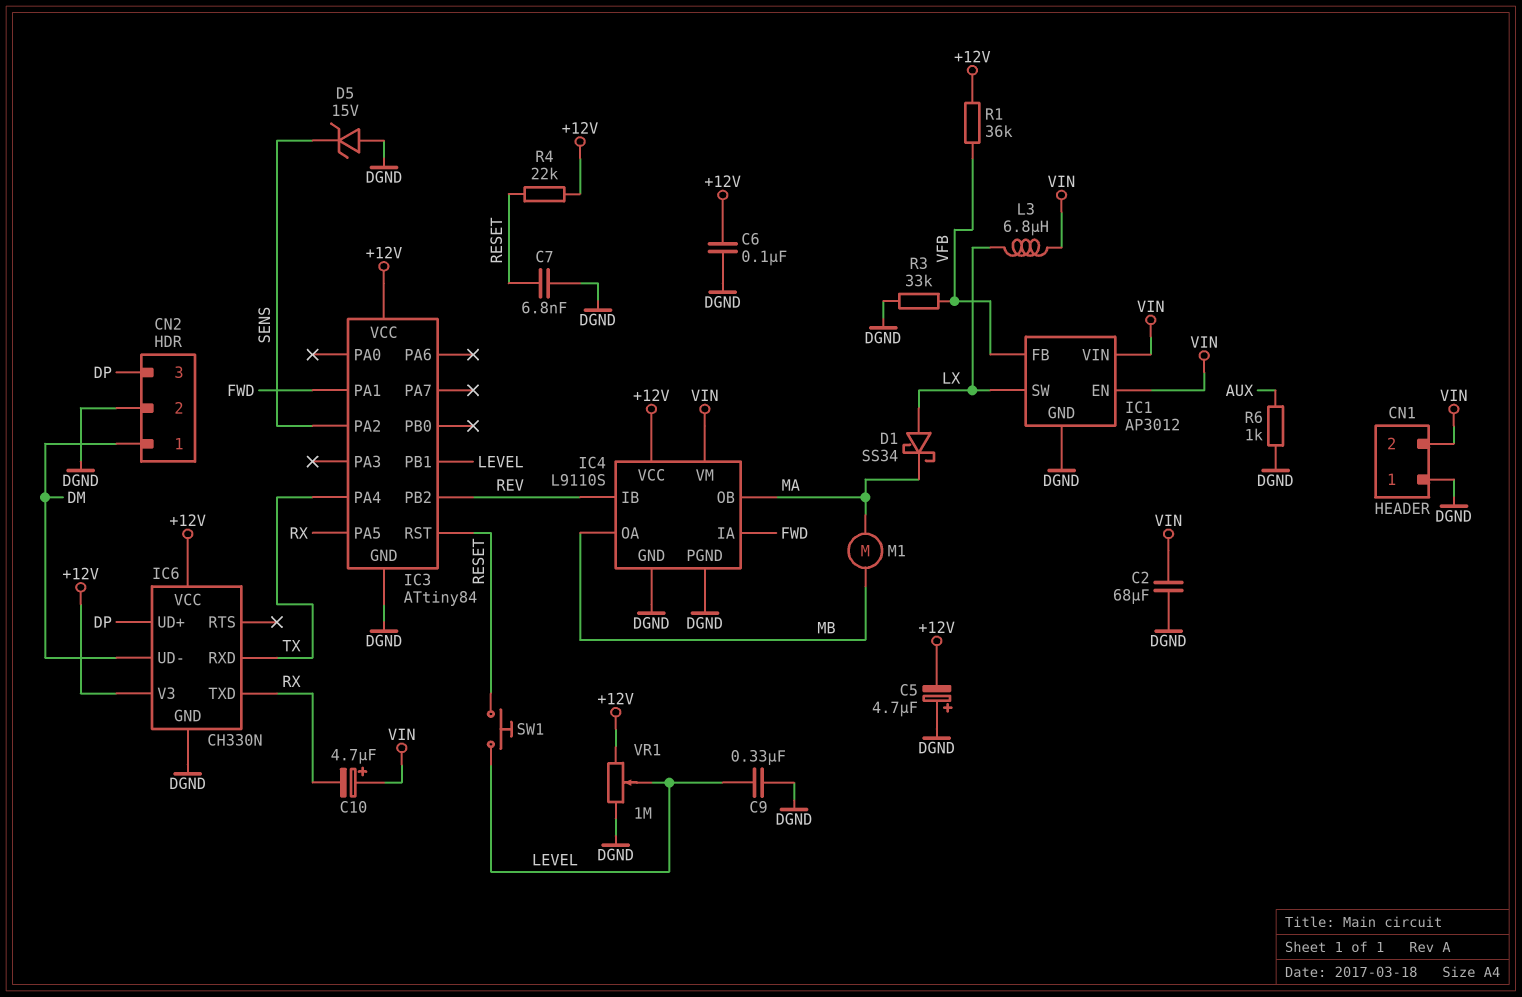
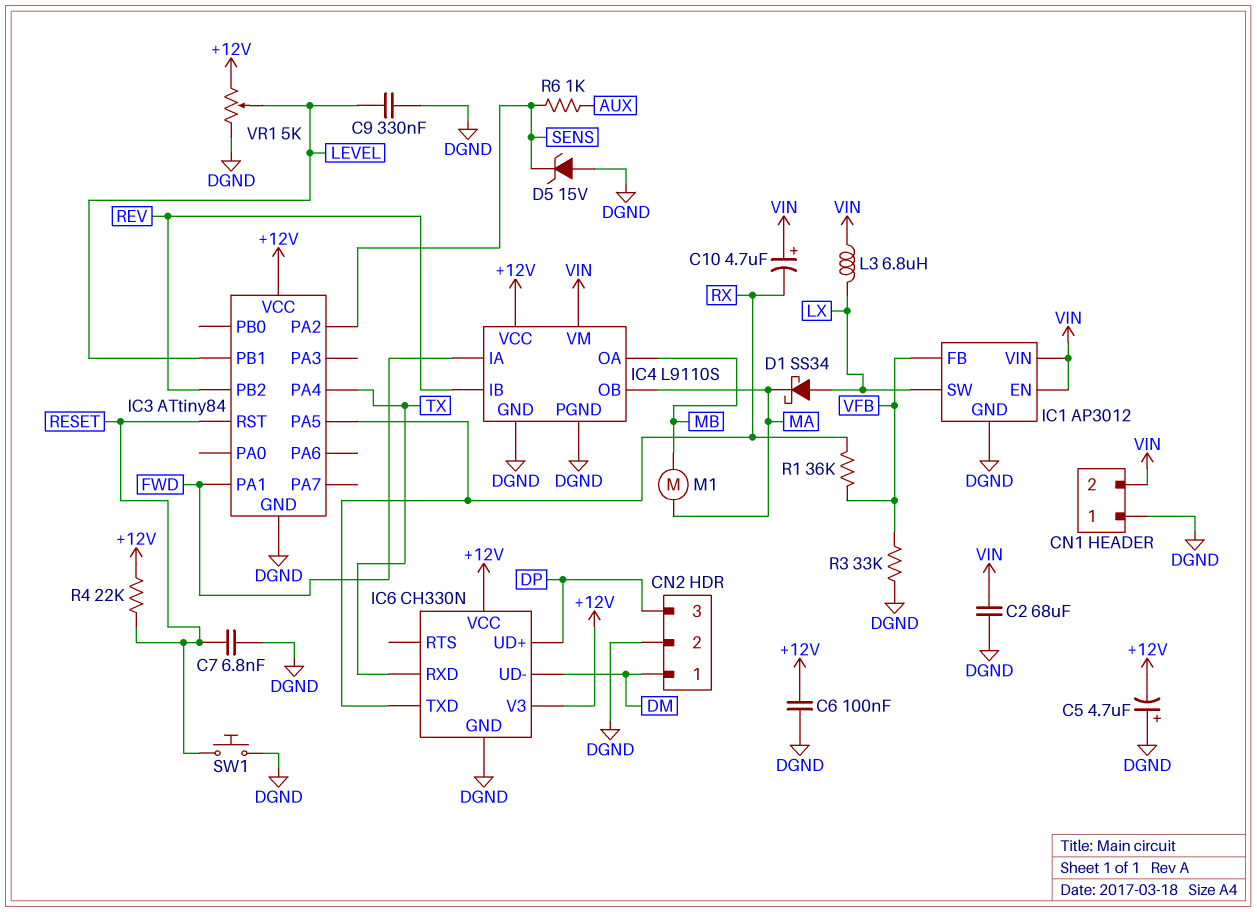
R1: 36k (+12V, VFB) -> 36k (RX, VFB)
R6: 1k (AUX, DGND) -> 1k (AUX, SENS)
SW1: button (LEVEL, RESET) -> button (DGND, RESET)
VR1: 1M (+12V, DGND, wiper LEVEL) -> 5k (+12V, DGND, wiper LEVEL)

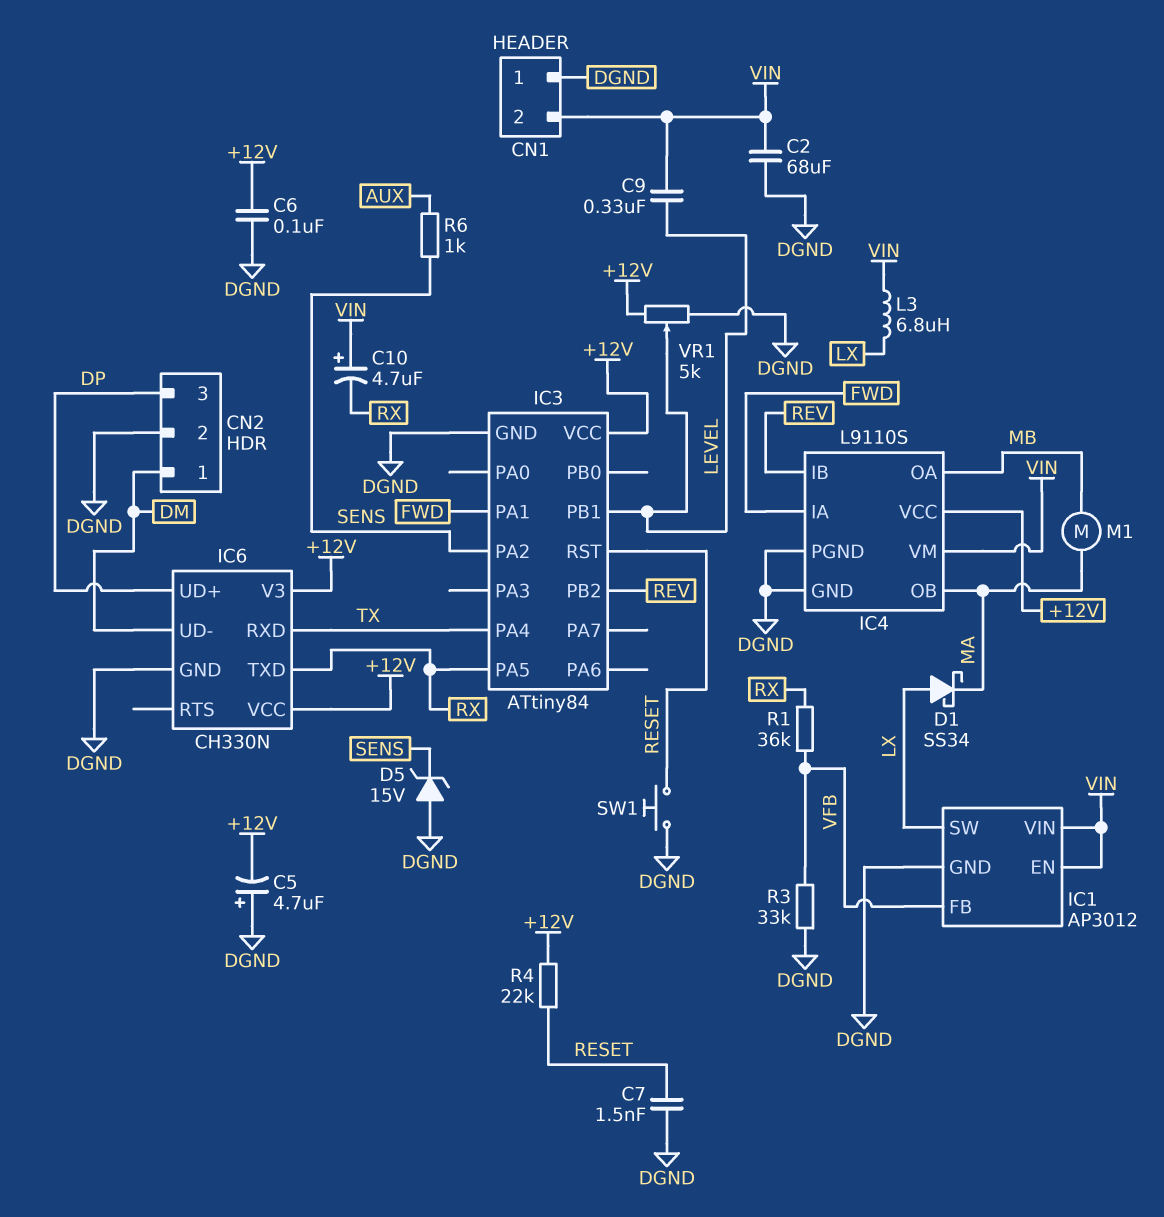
C7: 6.8nF (DGND, RESET) -> 1.5nF (DGND, RESET)
C9: 330nF (DGND, LEVEL) -> 330nF (LEVEL, VIN)

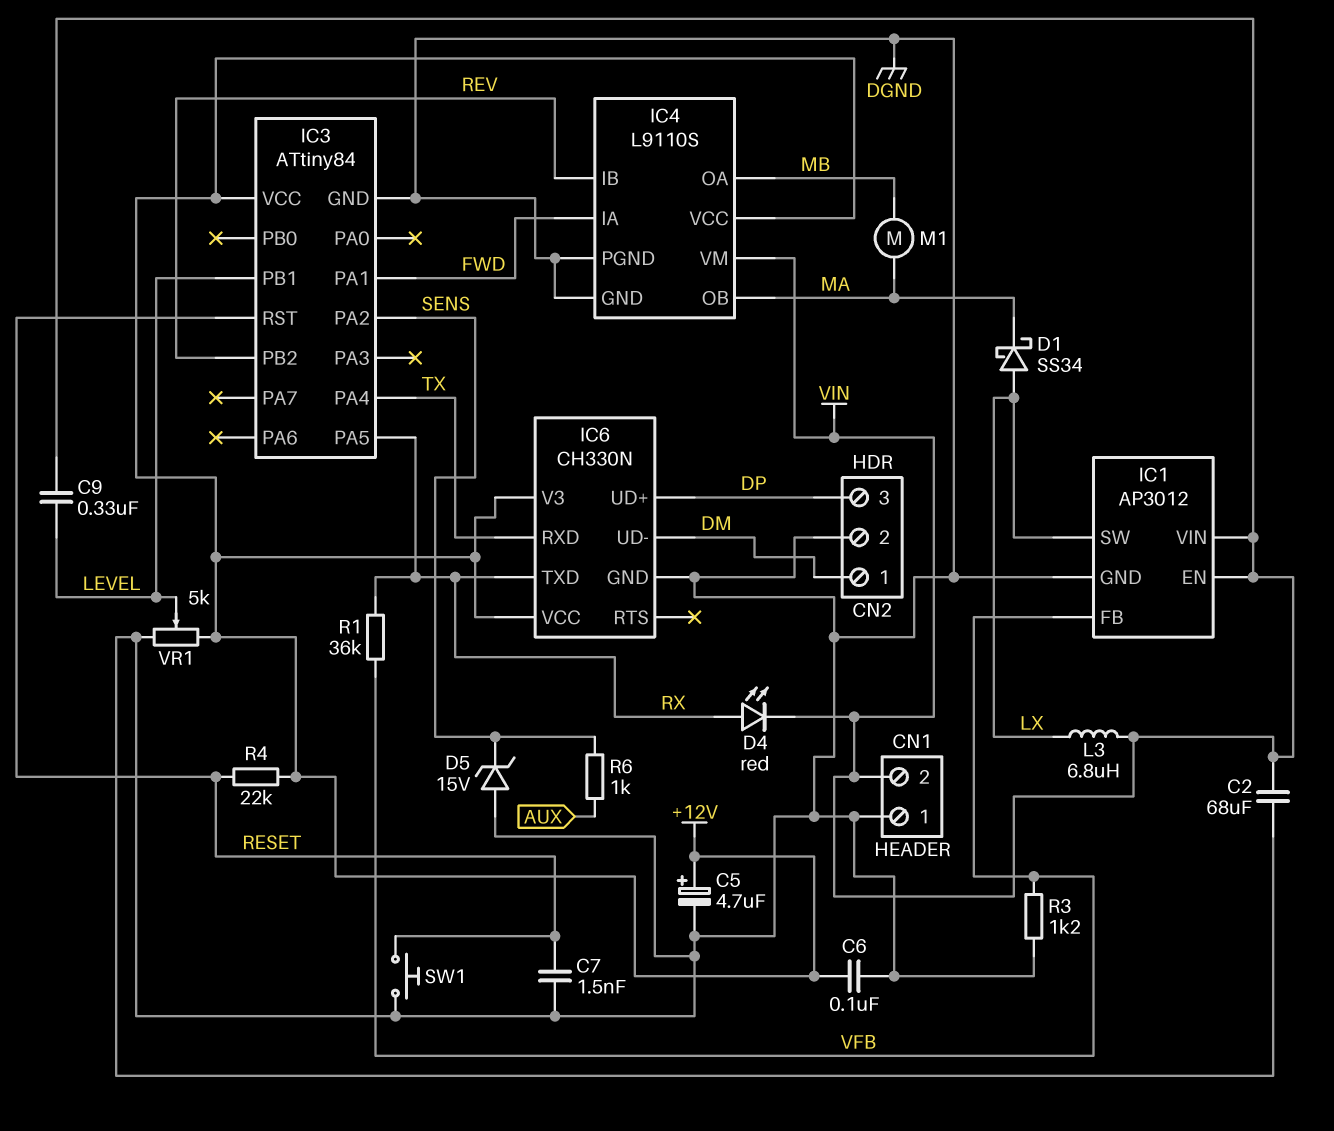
C5: 4.7uF (plus DGND, minus +12V) -> 4.7uF (plus +12V, minus DGND)
C10: 4.7uF (plus VIN, minus RX) -> none
D4: none -> LED red (A RX, K VIN)
R3: 33k (DGND, VFB) -> 1.2k (DGND, VFB)

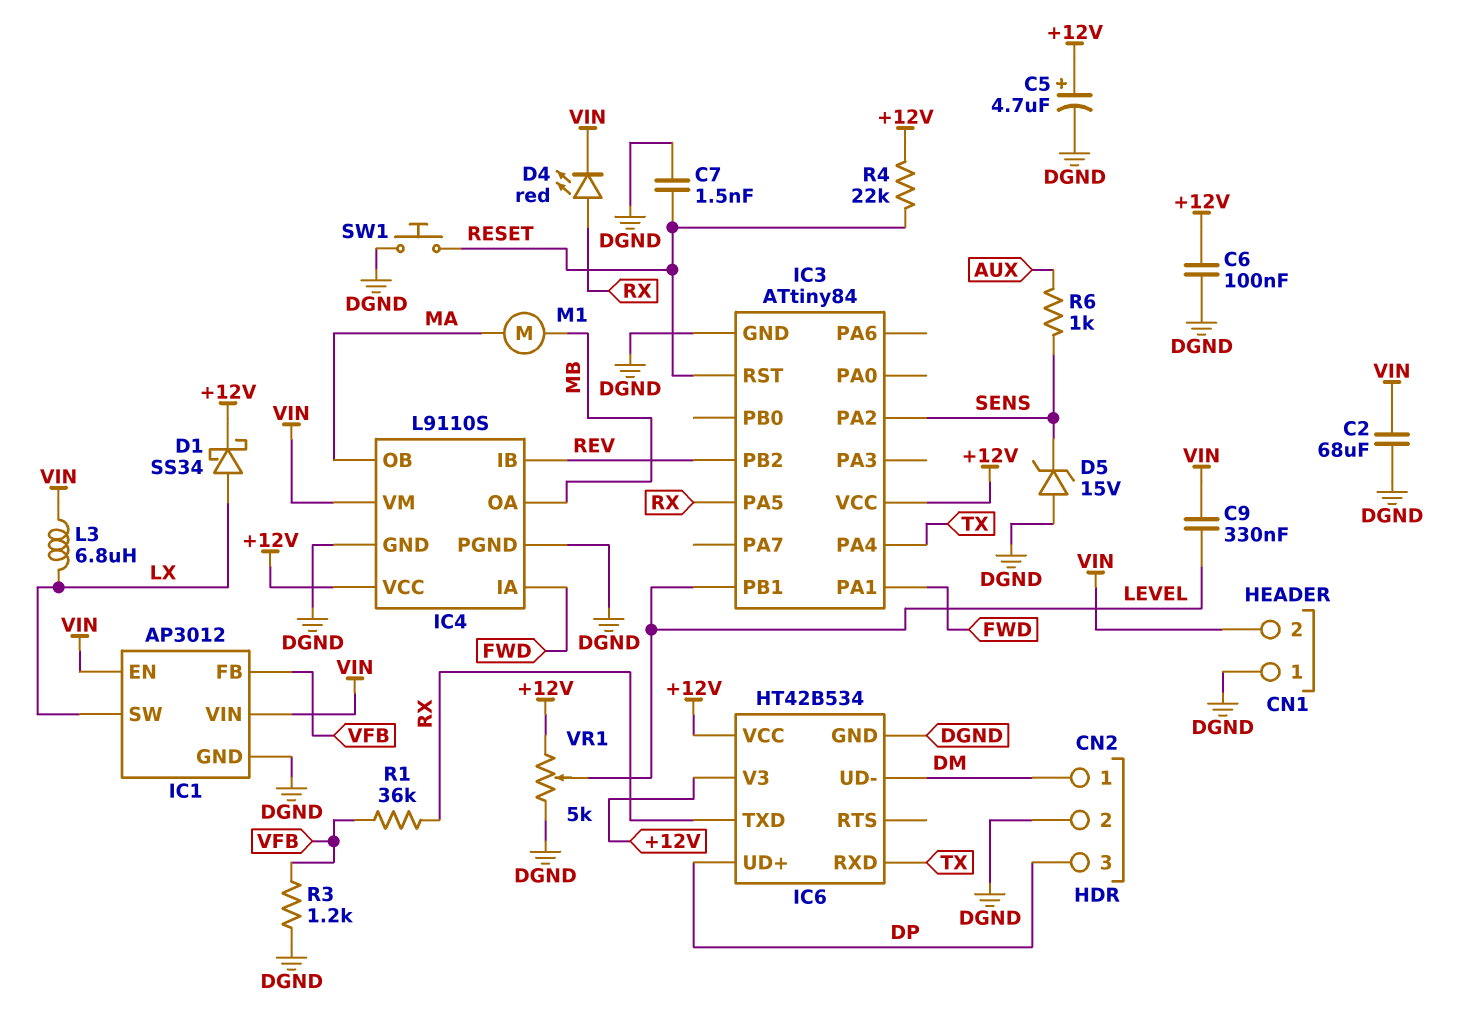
D1: schottky SS34 (A LX, K MA) -> schottky SS34 (A LX, K +12V)
IC6: CH330N -> HT42B534

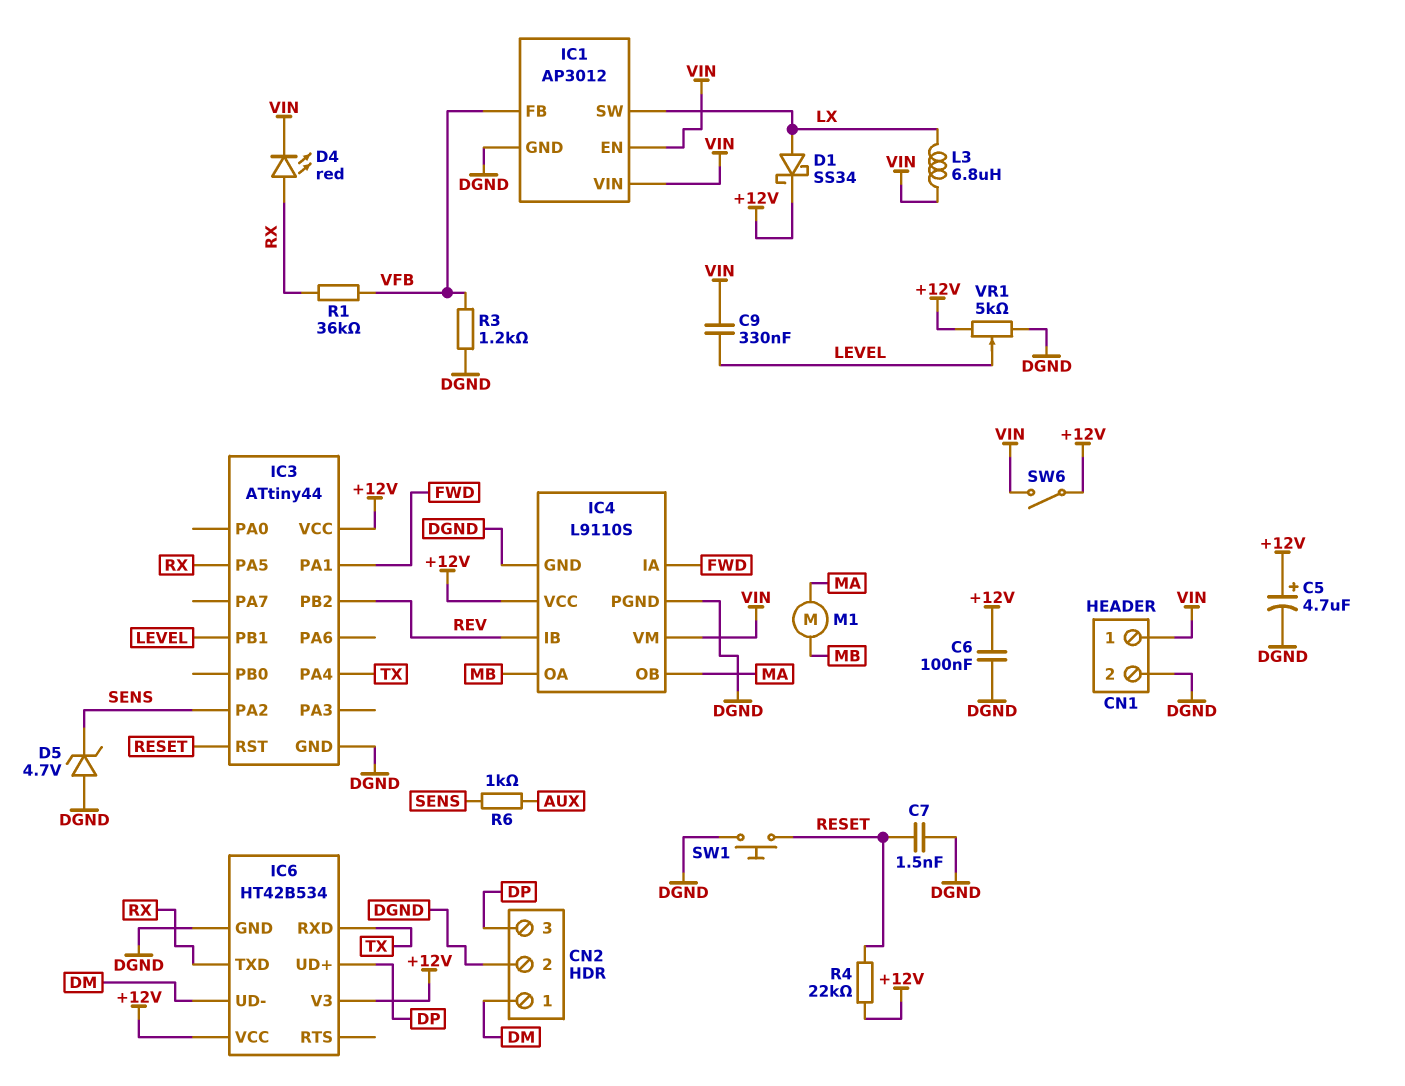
C2: 68uF (DGND, VIN) -> none
CN1 pin 1: DGND -> VIN
CN1 pin 2: VIN -> DGND
D5: zener 15V (A DGND, K SENS) -> zener 4.7V (A DGND, K SENS)
IC3: ATtiny84 -> ATtiny44
SW6: none -> switch (+12V, VIN)

